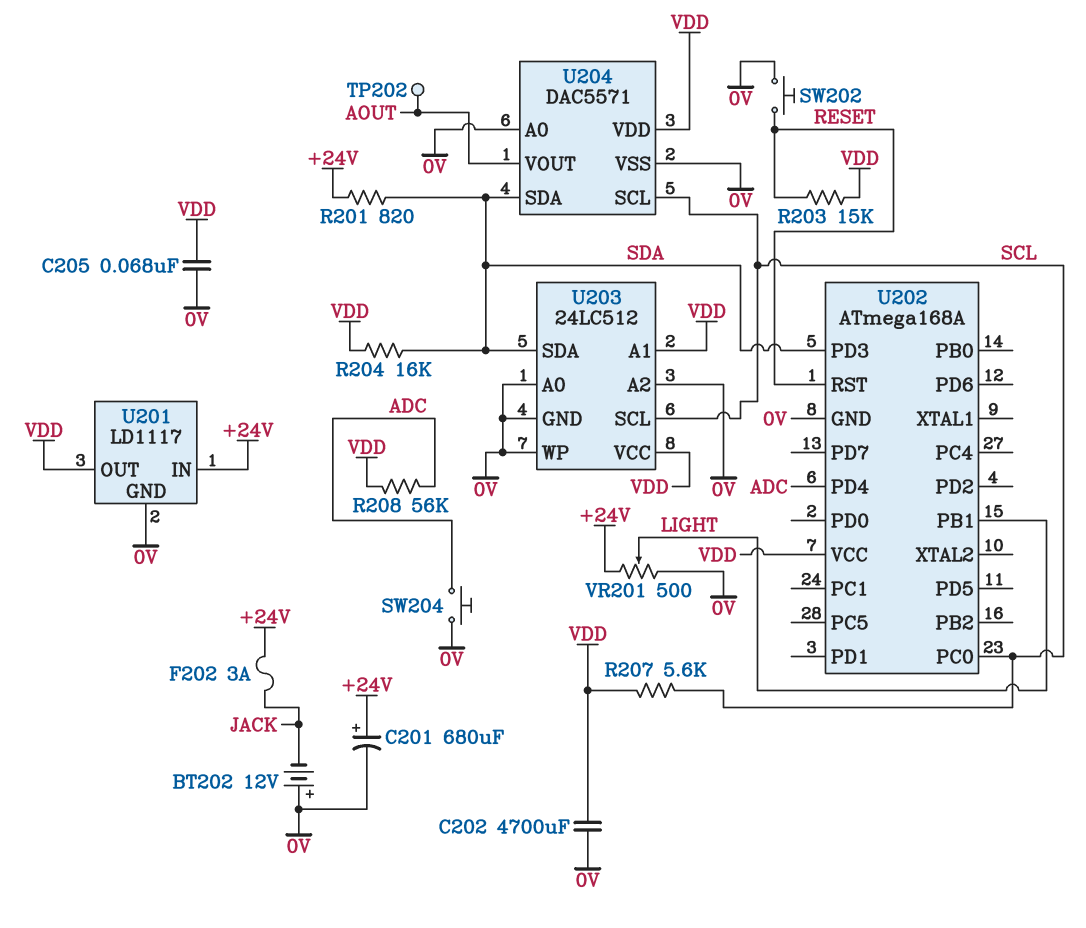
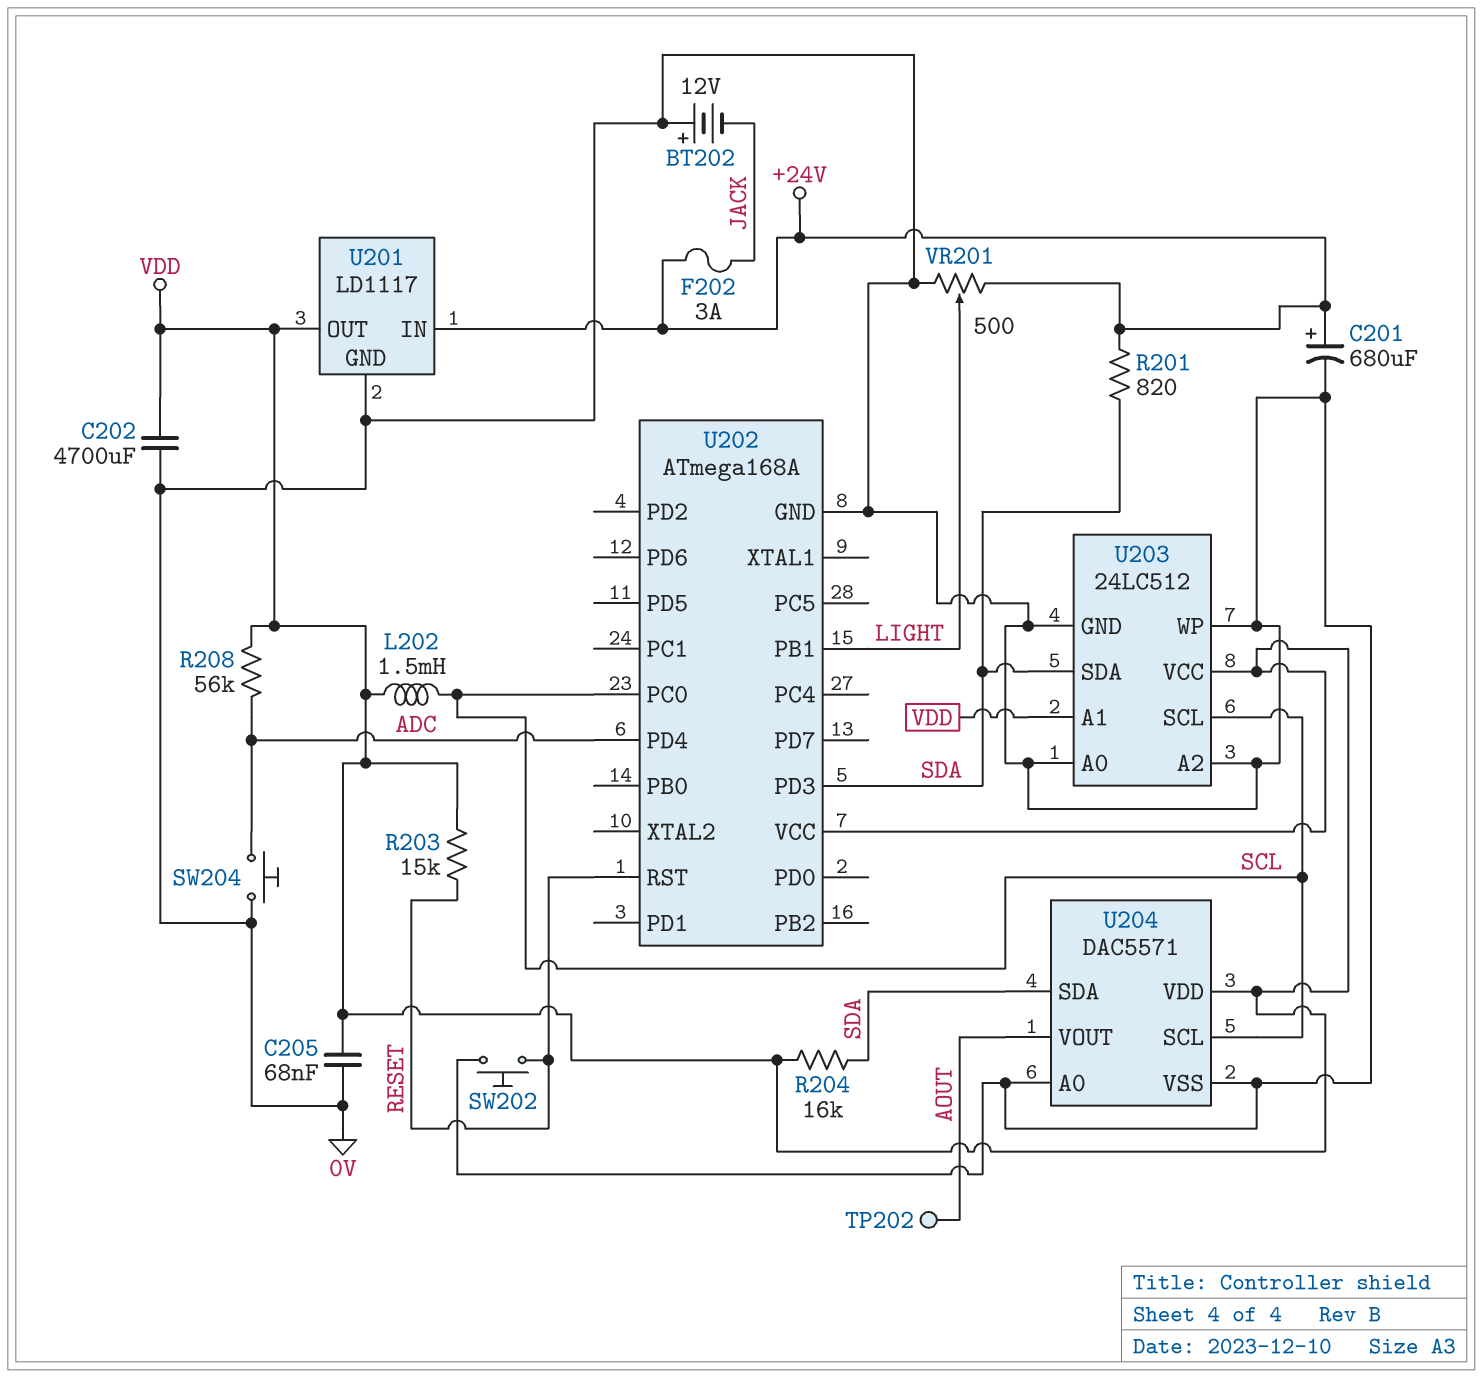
L202: none -> 1.5mH (SCL, VDD)
R207: 5.6k (SCL, VDD) -> none

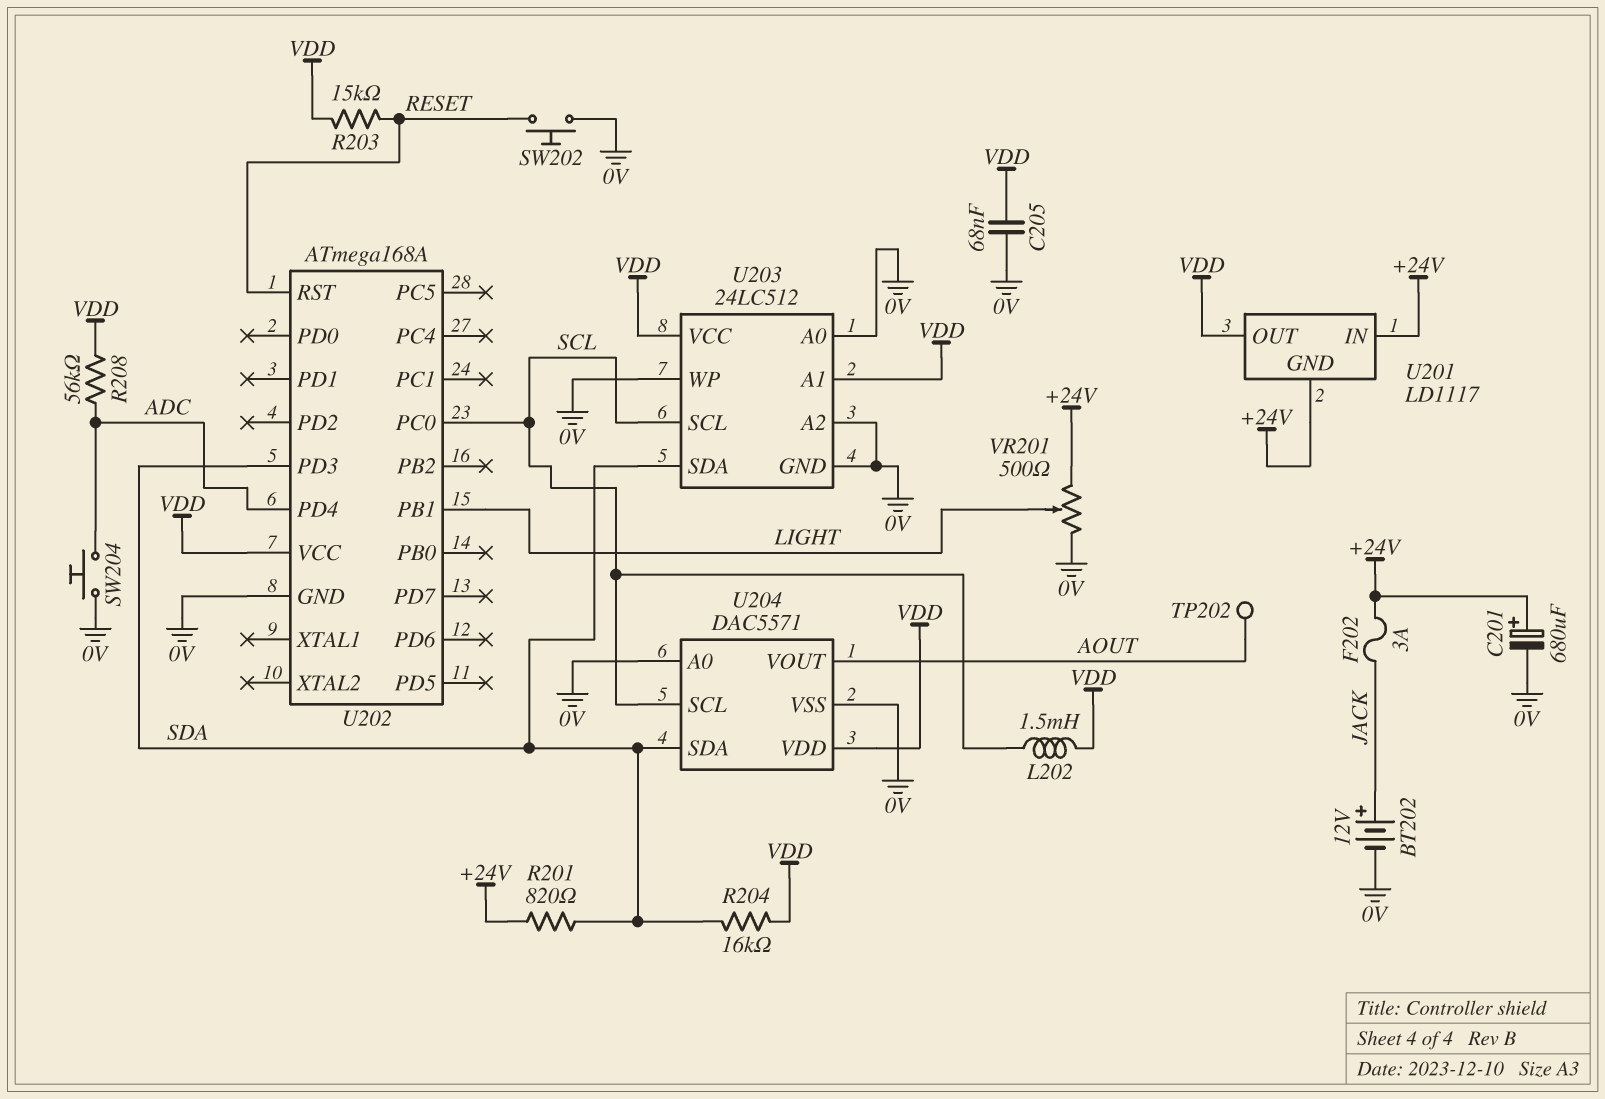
BT202: 12V (plus 0V, minus JACK) -> 12V (plus JACK, minus 0V)
C202: 4700uF (0V, VDD) -> none
U201 pin GND: 0V -> +24V

